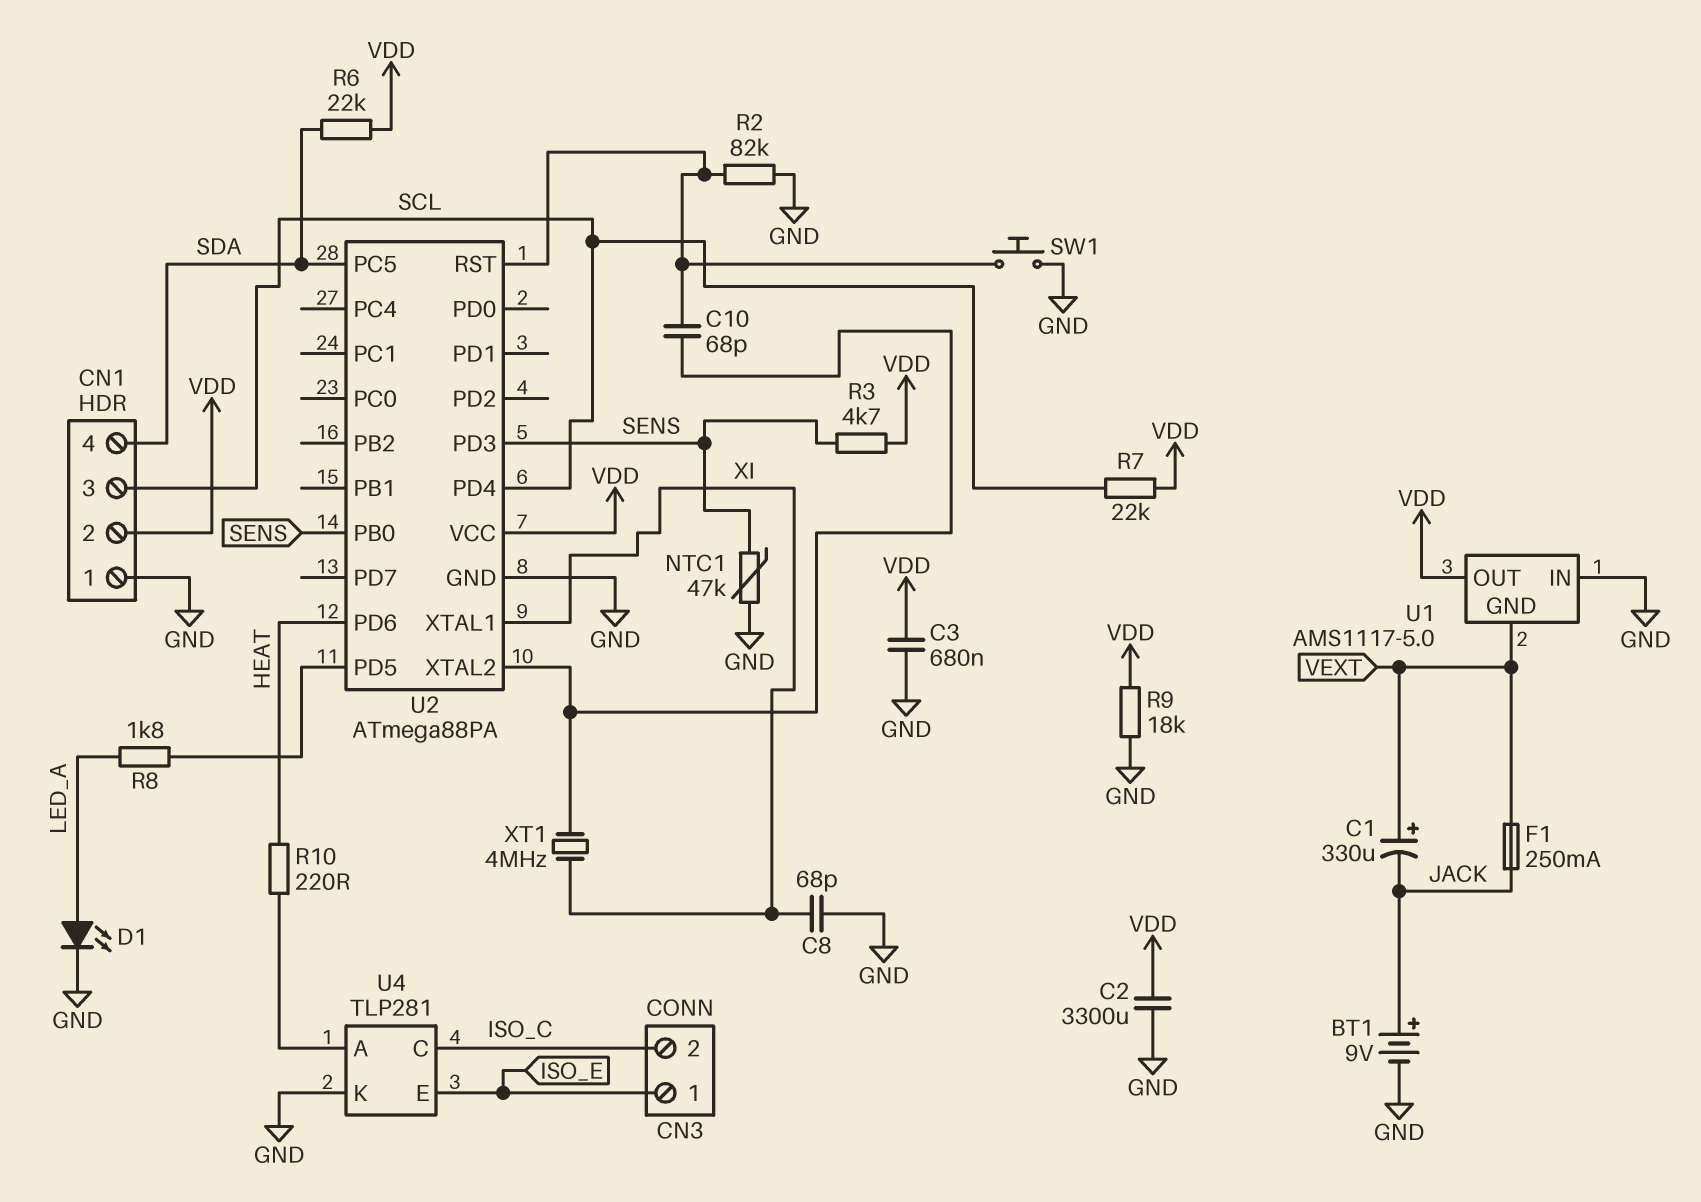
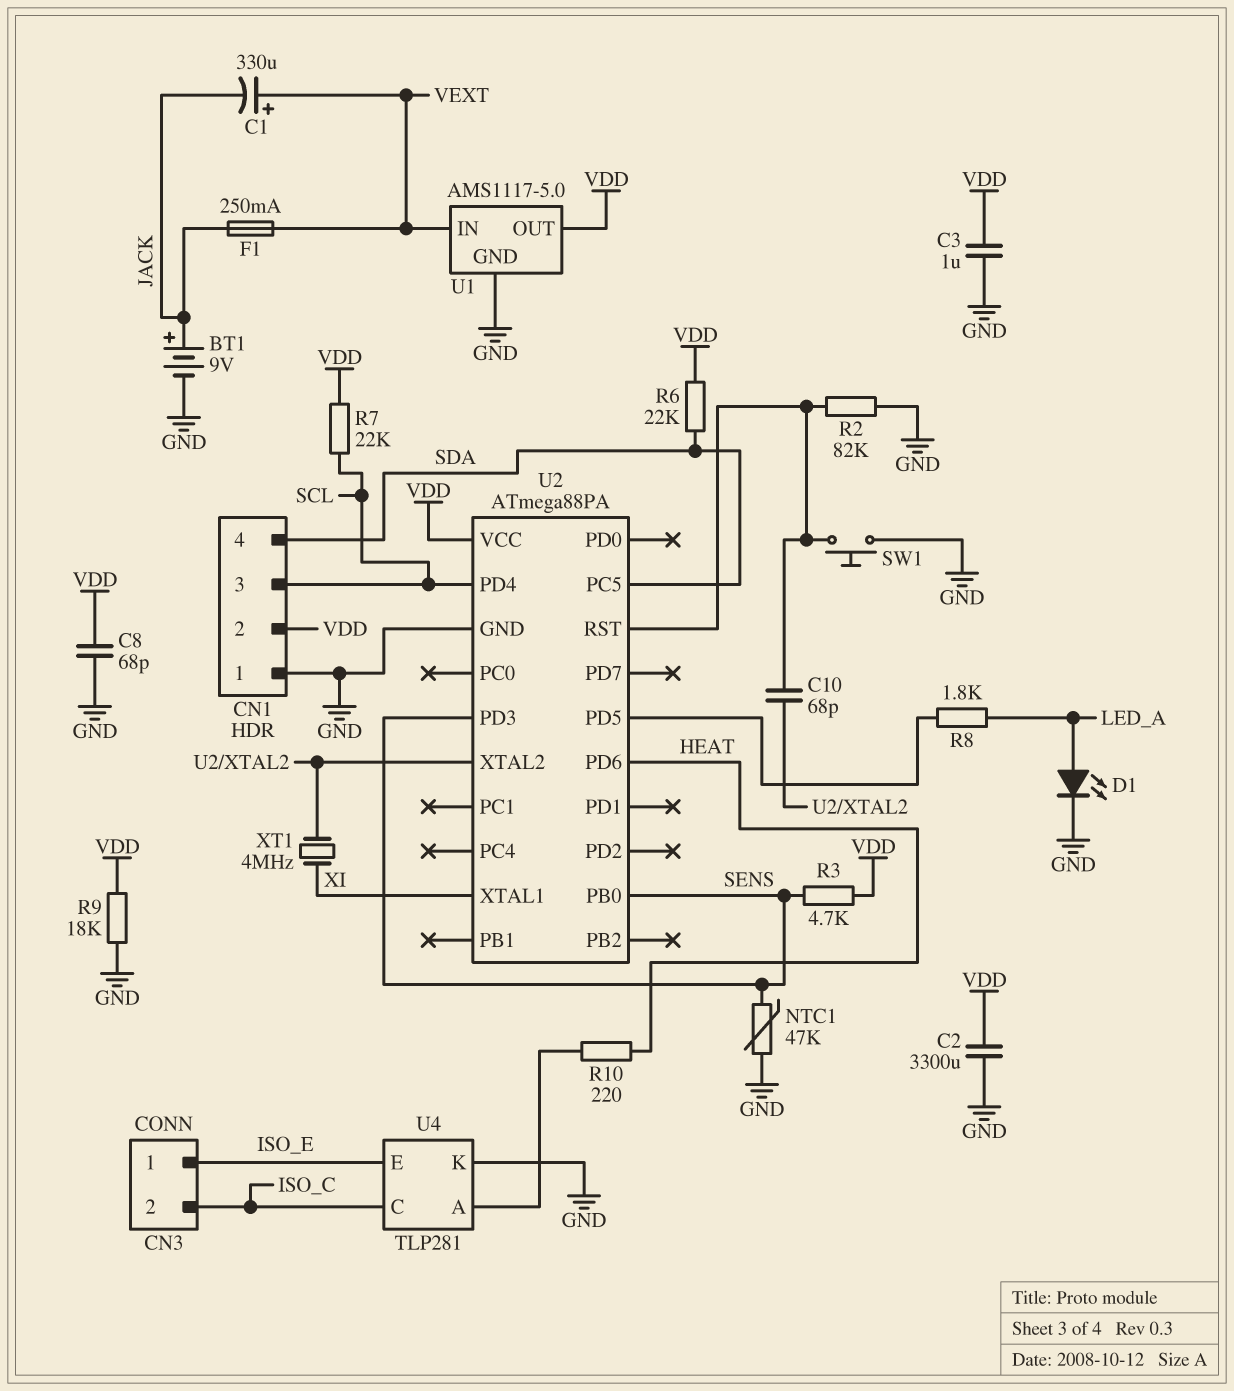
C3: 680nF (GND, VDD) -> 1uF (GND, VDD)
C8: 68pF (GND, XI) -> 68pF (GND, VDD)
U1 pin GND: VEXT -> GND
U1 pin IN: GND -> VEXT

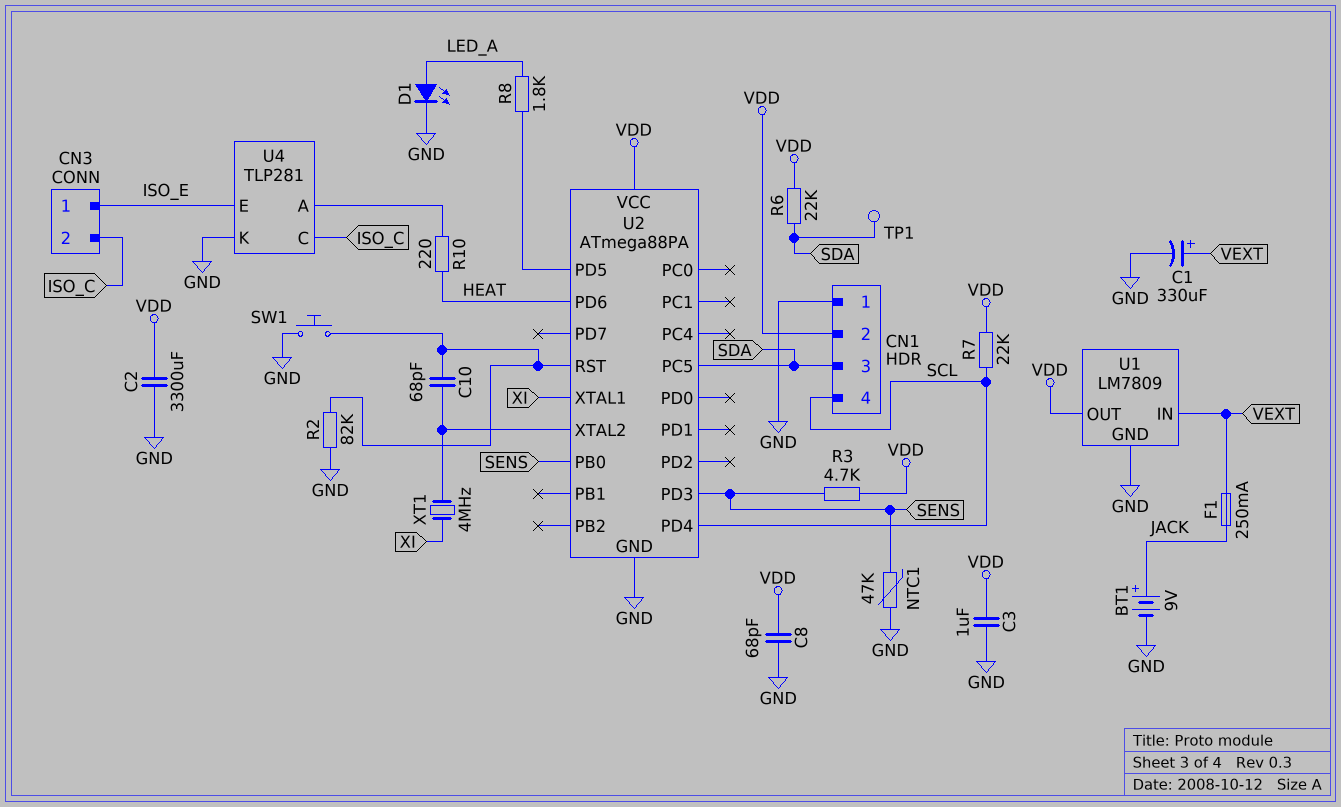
C1: 330uF (plus VEXT, minus JACK) -> 330uF (plus VEXT, minus GND)
CN1 pin 3: SCL -> SDA
CN1 pin 4: SDA -> SCL
R9: 18k (GND, VDD) -> none
TP1: none -> test point (SDA)
U1: AMS1117-5.0 -> LM7809

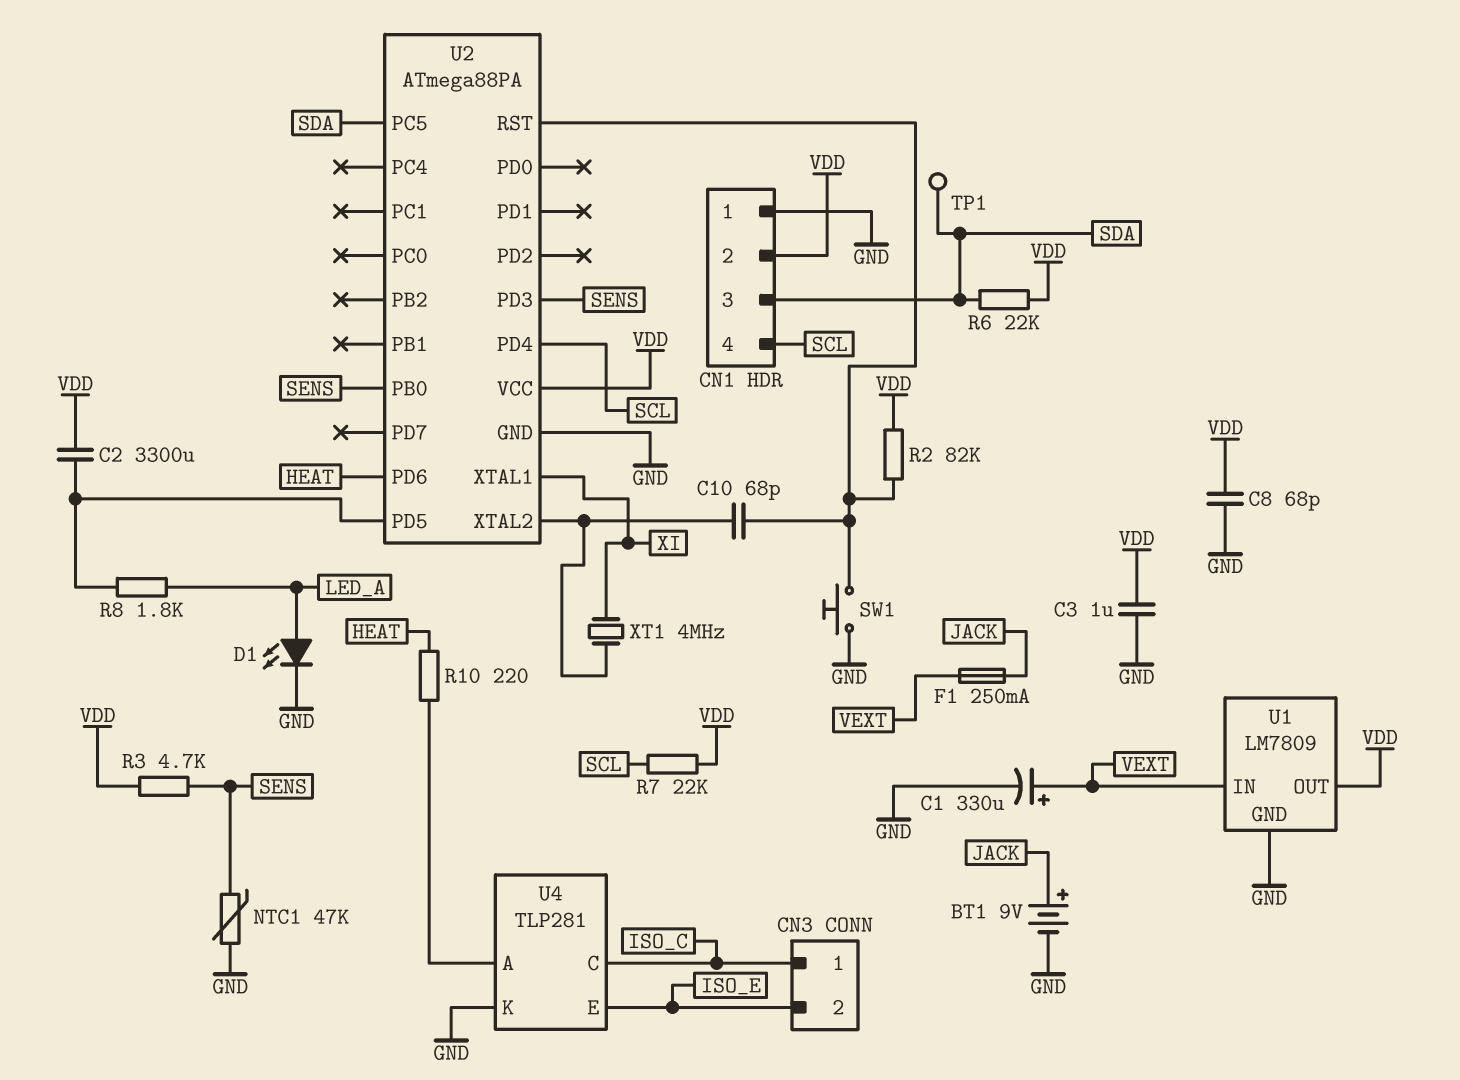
C2: 3300uF (GND, VDD) -> 3300uF (U2/PD5, VDD)
CN3 pin 1: ISO_E -> ISO_C
CN3 pin 2: ISO_C -> ISO_E
R2: 82k (GND, U2/RST) -> 82k (U2/RST, VDD)

